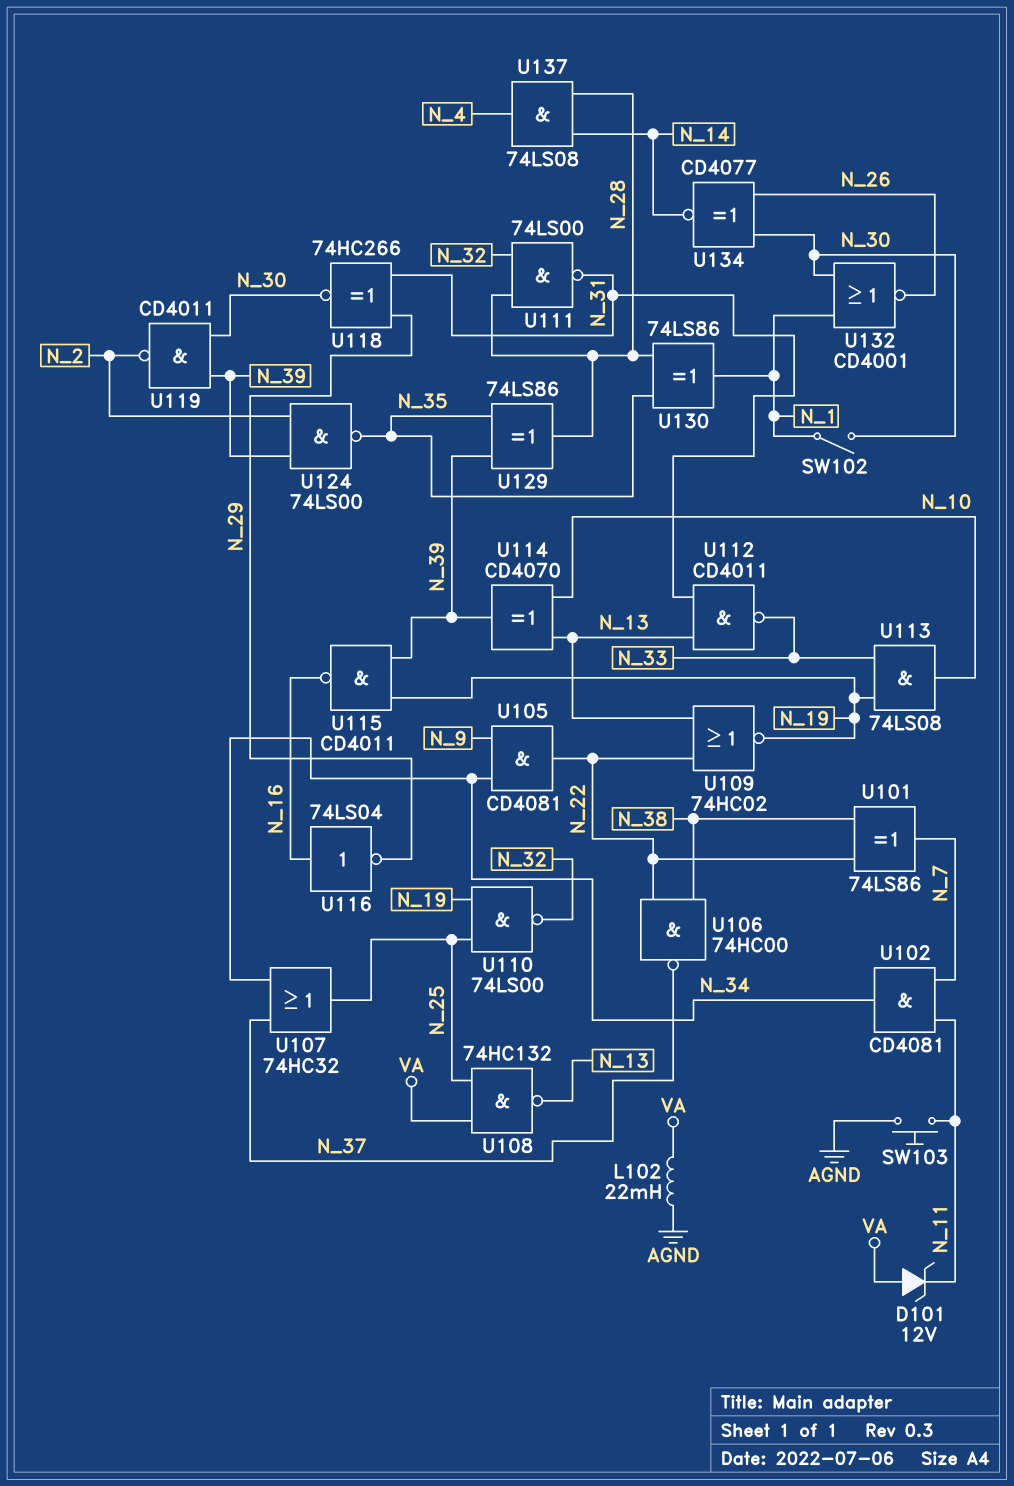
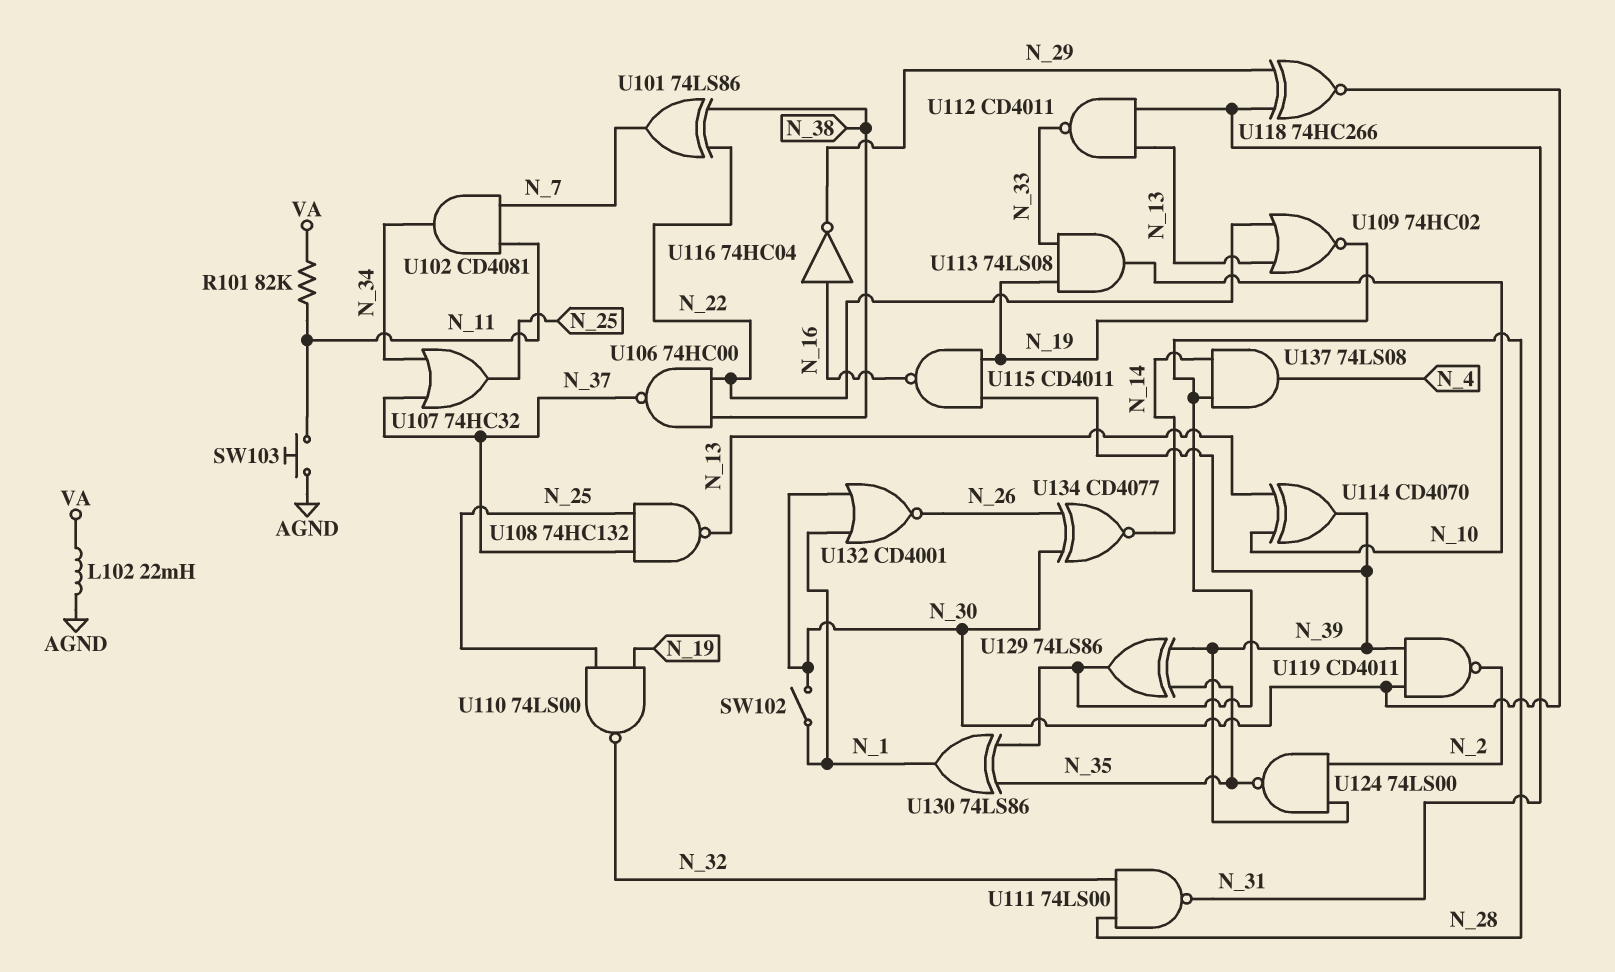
D101: zener 12V (A VA, K N_11) -> none
R101: none -> 82k (N_11, VA)
U105: AND CD4081 (in N_9, in N_34, out N_22) -> none
U108: NAND 74HC132 (in N_25, in VA, out N_13) -> NAND 74HC132 (in N_25, in N_37, out N_13)
U116: NOT 74LS04 (in N_16, out N_29) -> NOT 74HC04 (in N_16, out N_29)

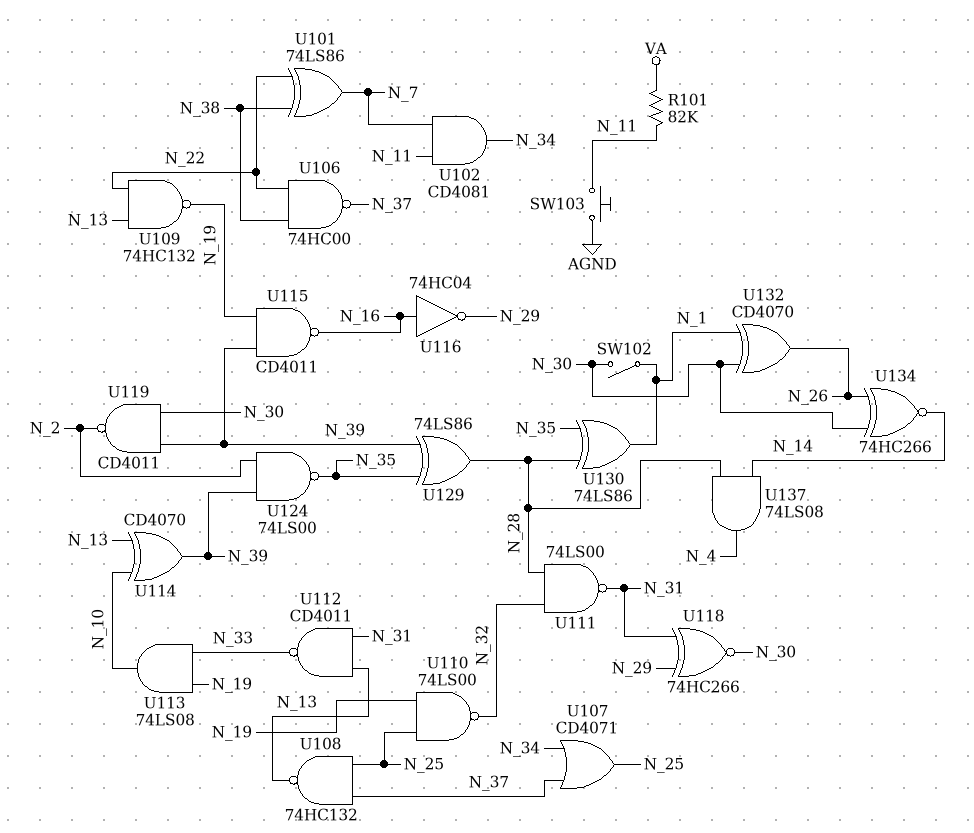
L102: 22mH (AGND, VA) -> none
U107: OR 74HC32 (in N_34, in N_37, out N_25) -> OR CD4071 (in N_34, in N_37, out N_25)
U109: NOR 74HC02 (in N_13, in N_22, out N_19) -> NAND 74HC132 (in N_13, in N_22, out N_19)
U132: NOR CD4001 (in N_1, in N_30, out N_26) -> XOR CD4070 (in N_1, in N_30, out N_26)
U134: XNOR CD4077 (in N_26, in N_30, out N_14) -> XNOR 74HC266 (in N_26, in N_30, out N_14)

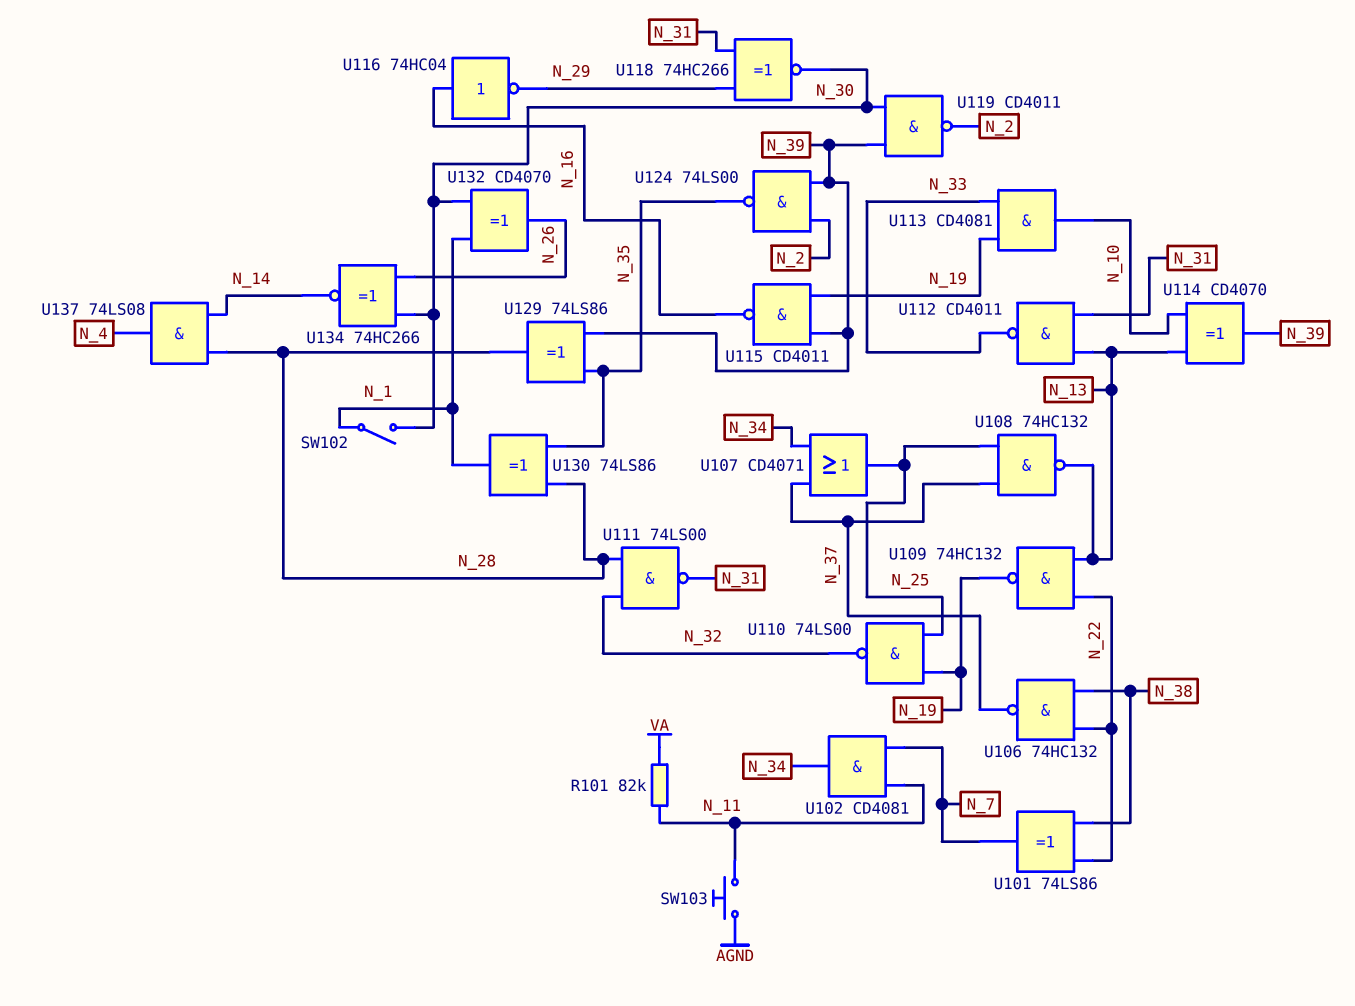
U106: NAND 74HC00 (in N_22, in N_38, out N_37) -> NAND 74HC132 (in N_22, in N_38, out N_37)
U113: AND 74LS08 (in N_19, in N_33, out N_10) -> AND CD4081 (in N_19, in N_33, out N_10)

